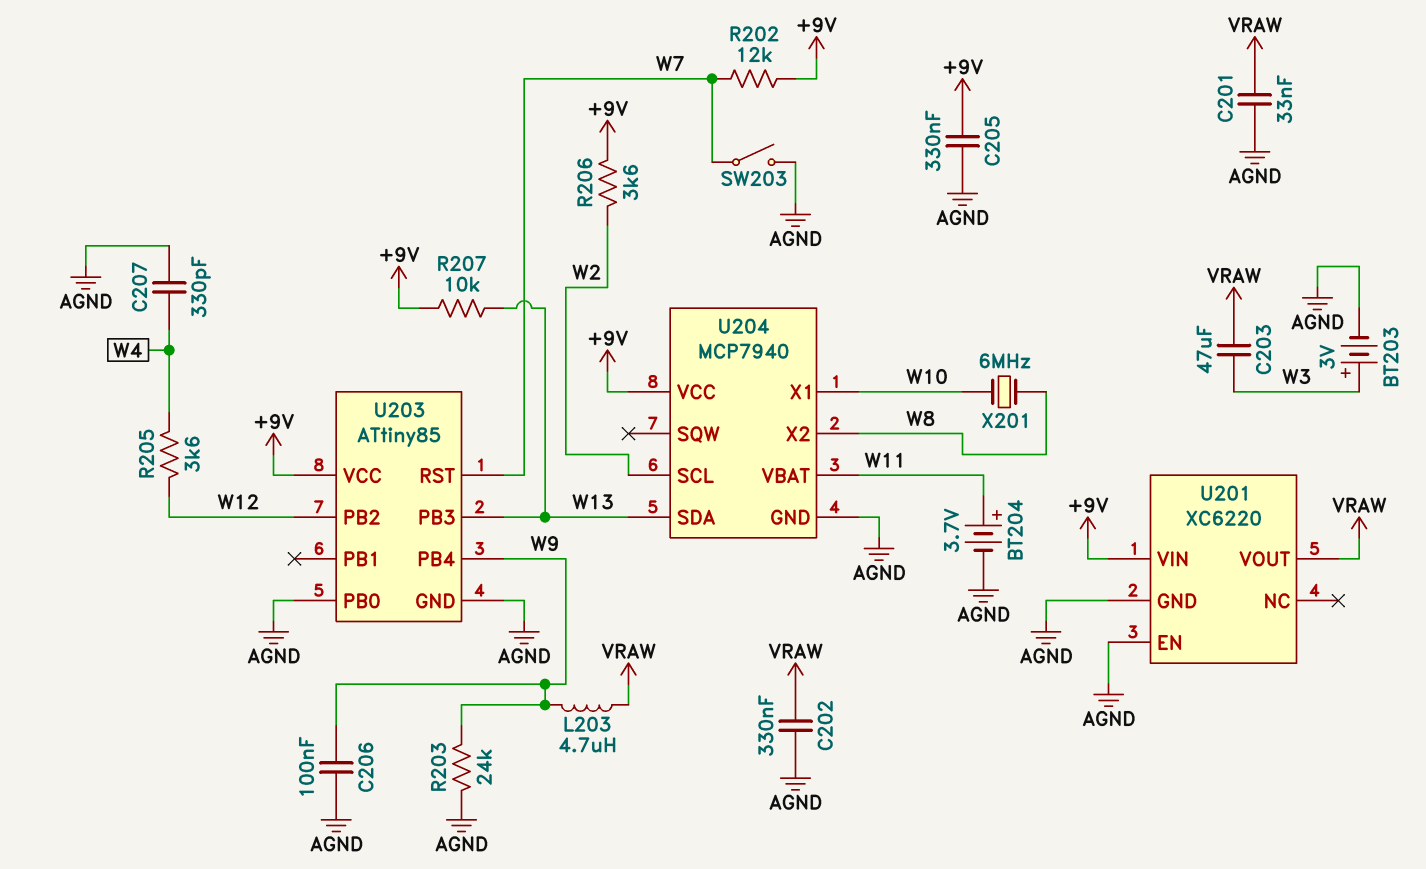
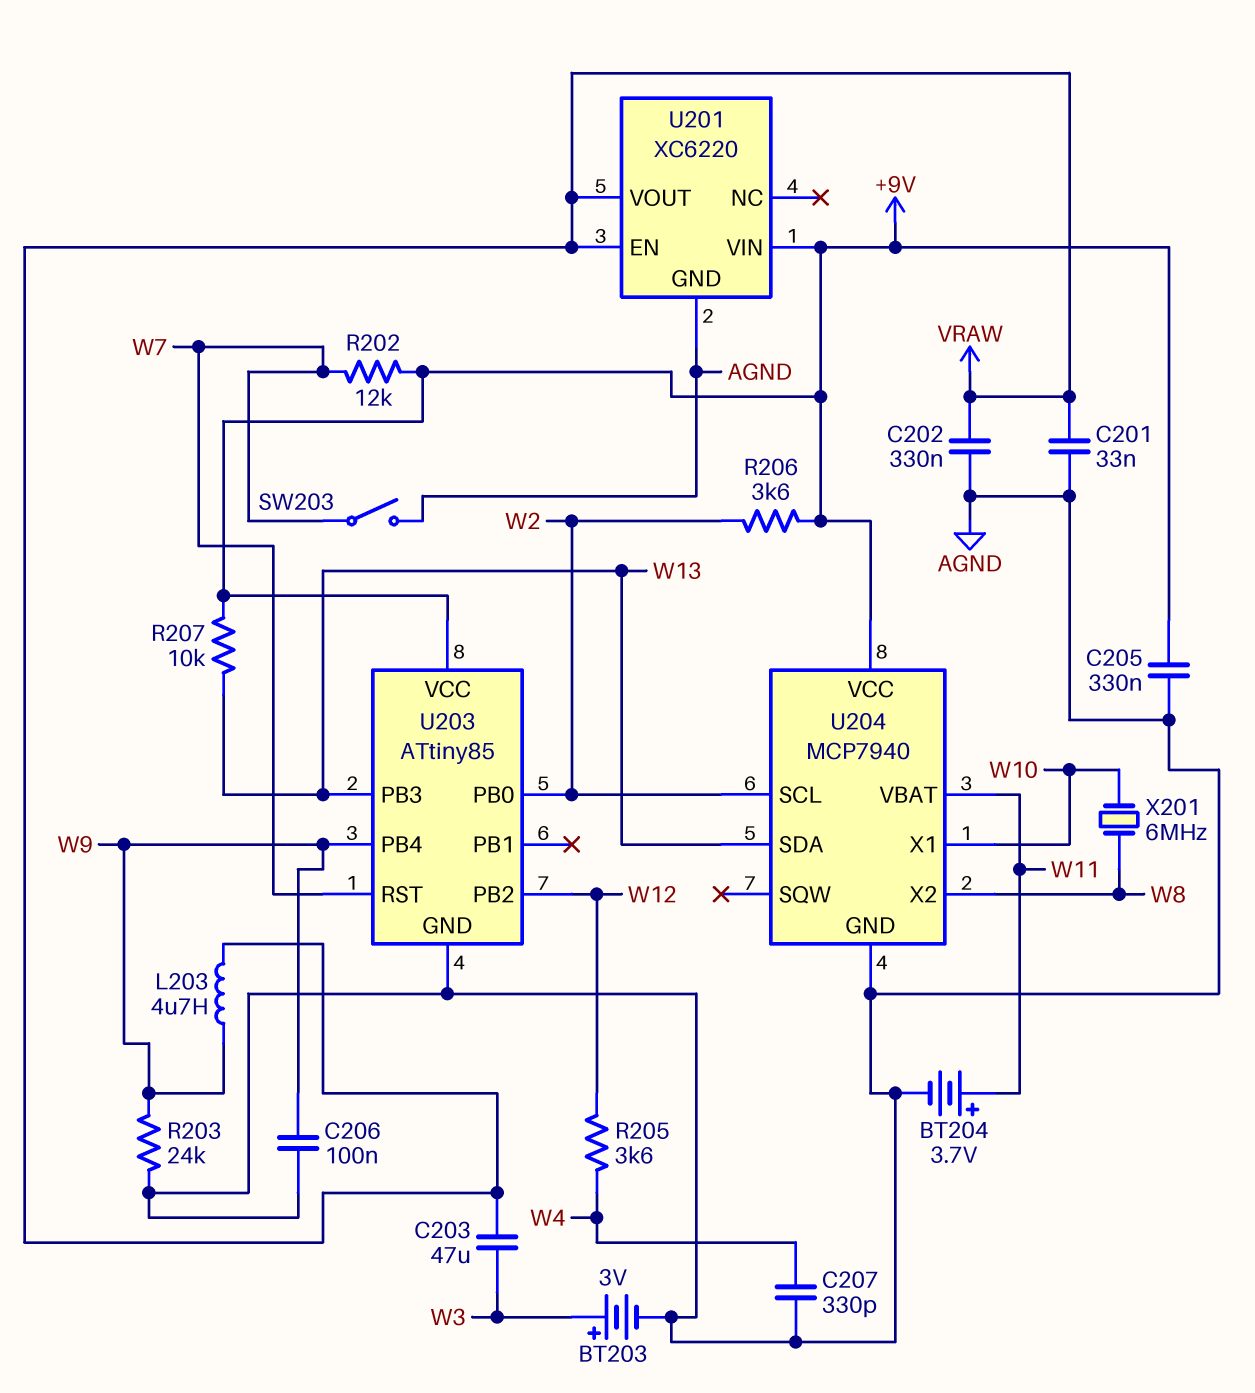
U201 pin EN: AGND -> VRAW
U203 pin PB0: AGND -> W2

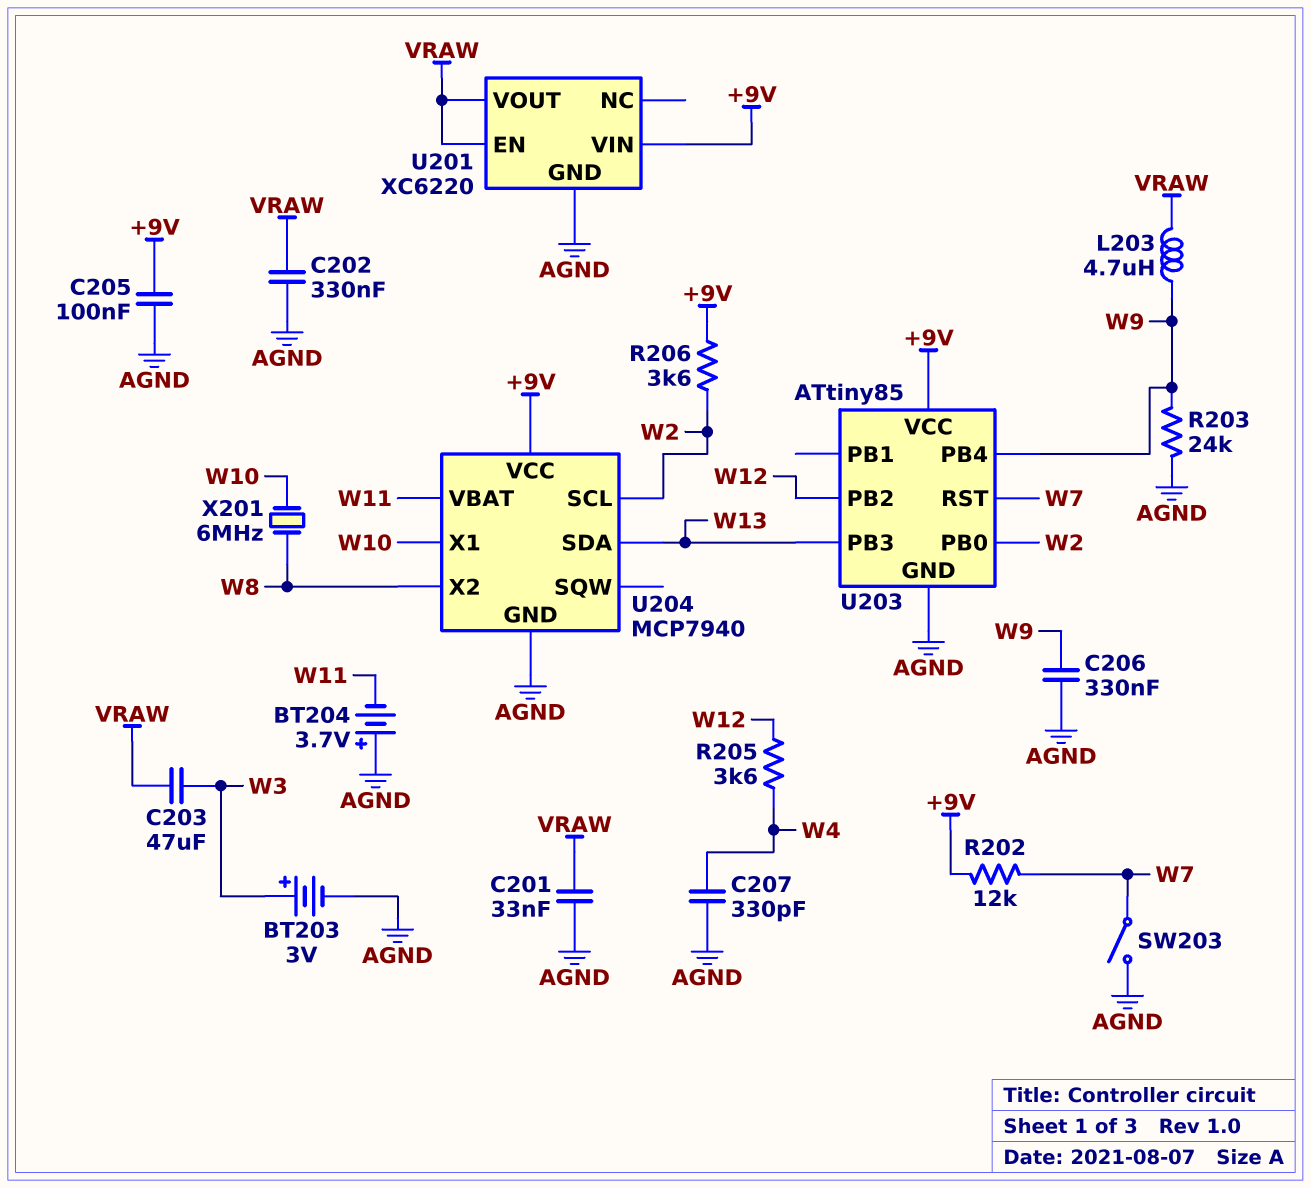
BT204: 3.7V (plus W11, minus AGND) -> 3.7V (plus AGND, minus W11)
C205: 330nF (+9V, AGND) -> 100nF (+9V, AGND)
C206: 100nF (AGND, W9) -> 330nF (AGND, W9)
R207: 10k (+9V, W13) -> none

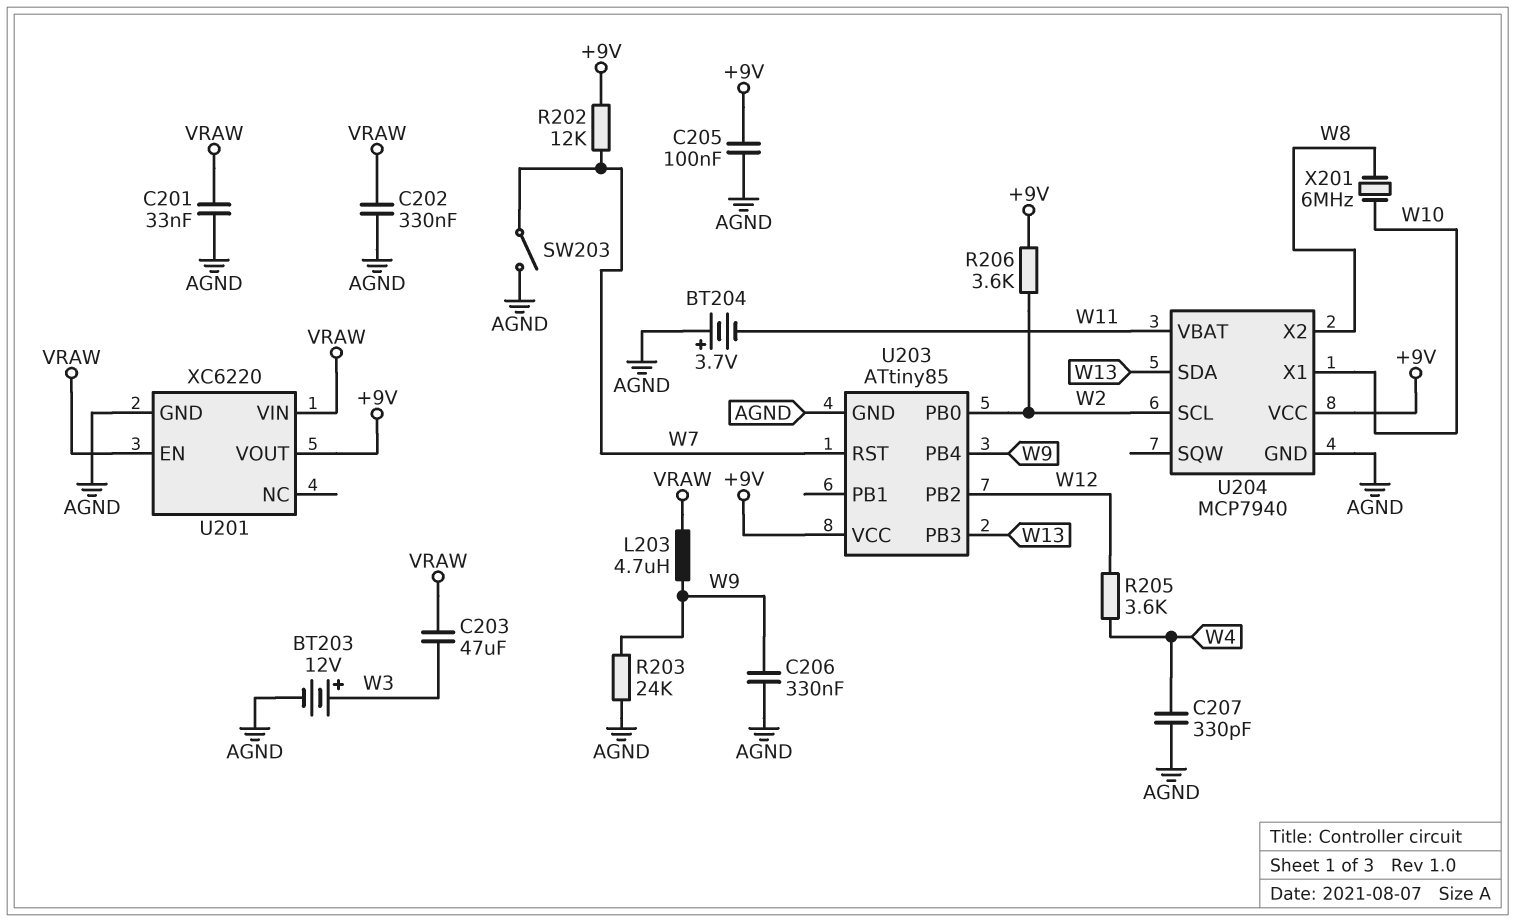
BT203: 3V (plus W3, minus AGND) -> 12V (plus W3, minus AGND)
U201 pin VIN: +9V -> VRAW
U201 pin VOUT: VRAW -> +9V

